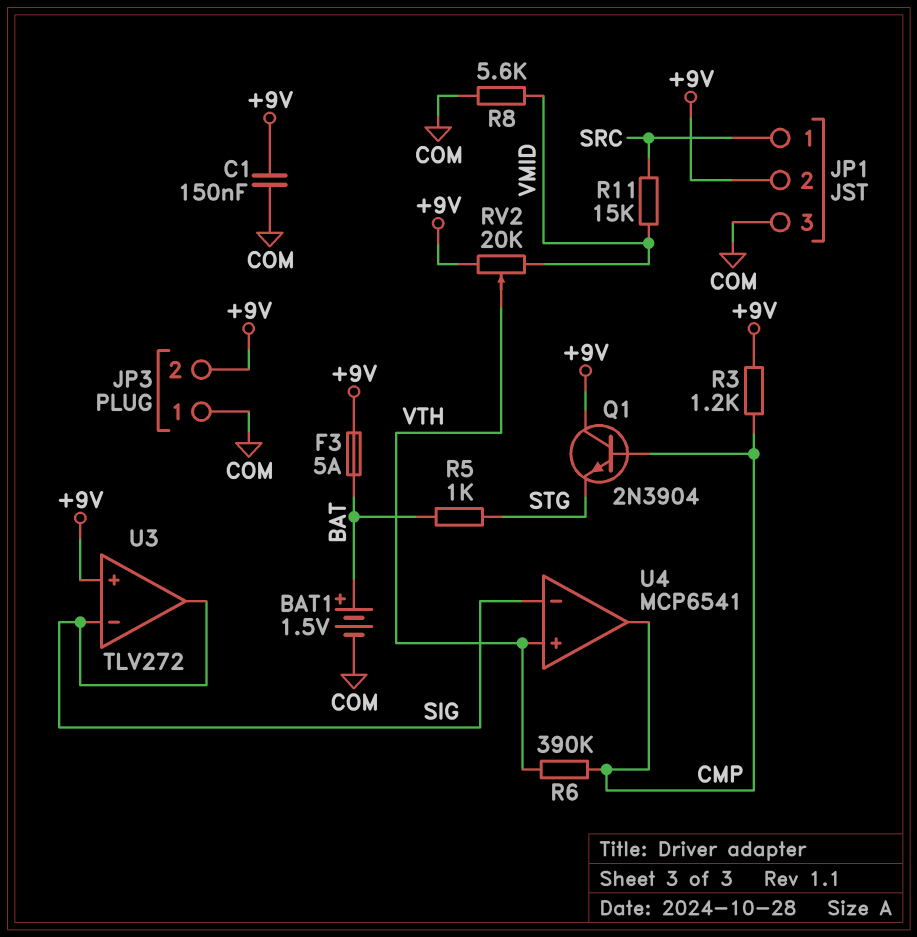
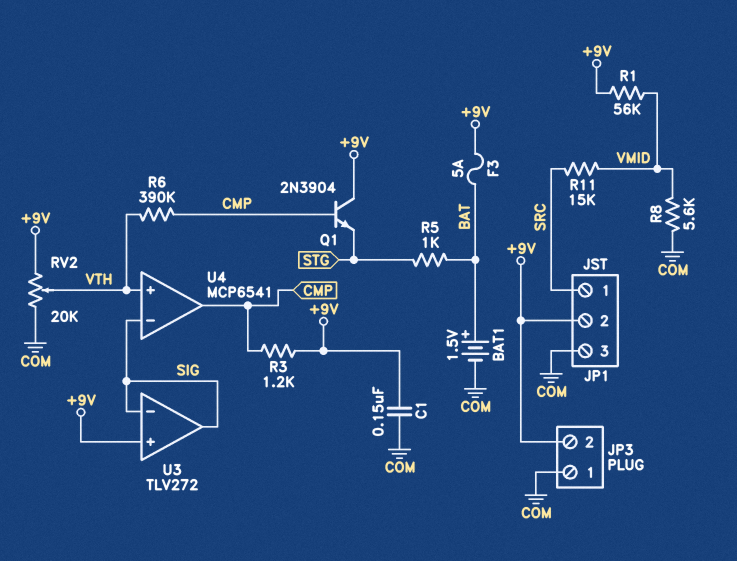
R1: none -> 56k (+9V, VMID)
RV2: 20k (+9V, VMID, wiper VTH) -> 20k (+9V, COM, wiper VTH)

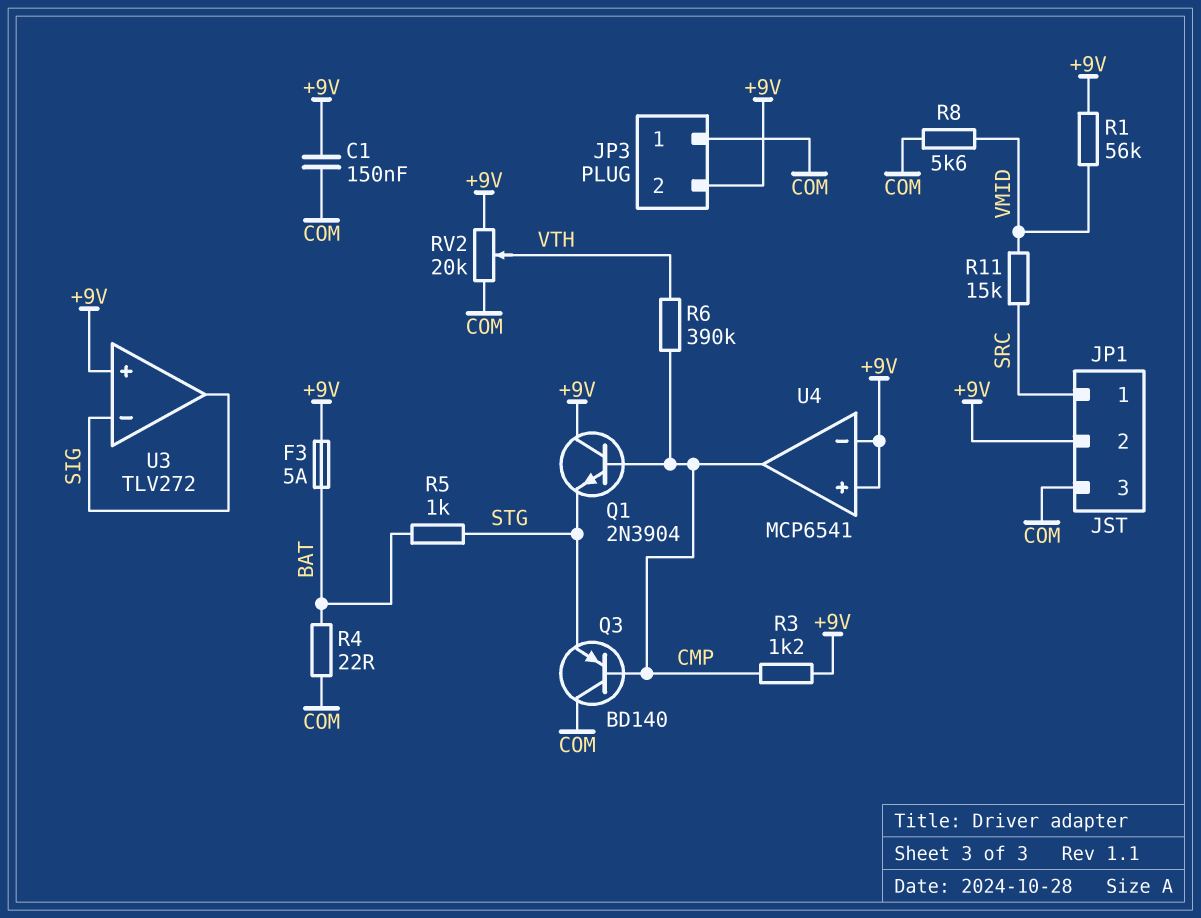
BAT1: 1.5V (plus BAT, minus COM) -> none
Q3: none -> PNP BD140 (B CMP, C COM, E STG)
R4: none -> 22 (BAT, COM)
U4 pin in+: VTH -> +9V
U4 pin in-: SIG -> +9V

